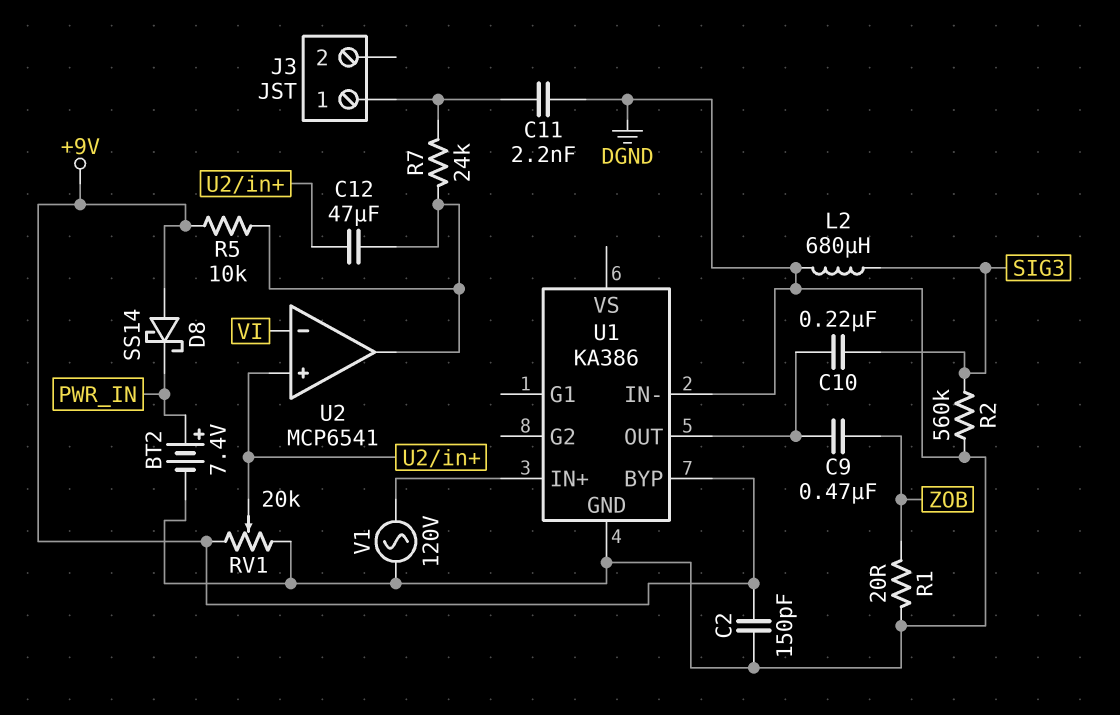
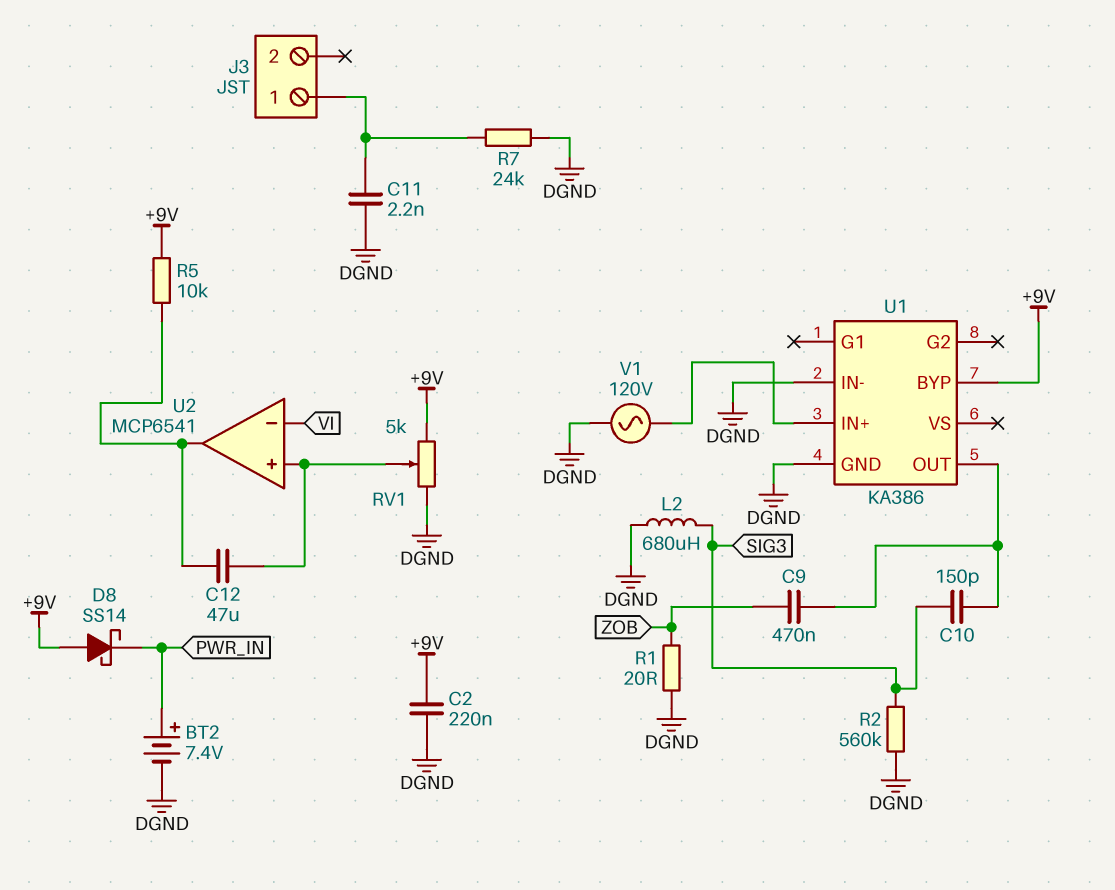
C2: 150pF (+9V, DGND) -> 220nF (+9V, DGND)
C10: 220nF (SIG3, U1/OUT) -> 150pF (SIG3, U1/OUT)
R7: 24k (J3/1, U2/out) -> 24k (DGND, J3/1)
RV1: 20k (+9V, DGND, wiper U2/in+) -> 5k (+9V, DGND, wiper U2/in+)

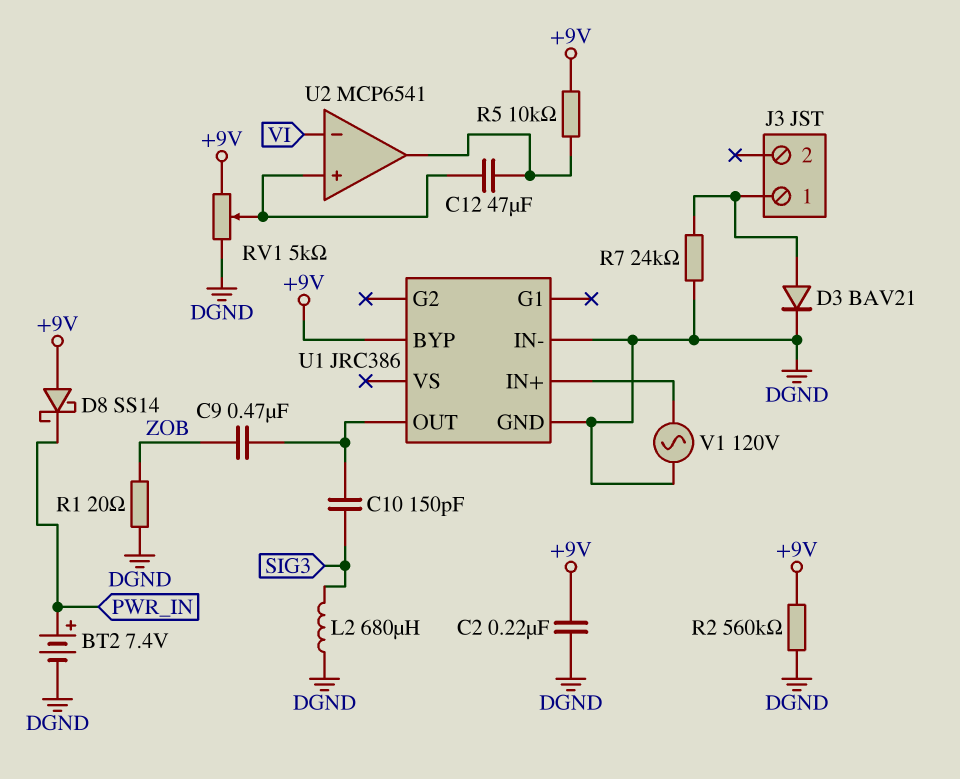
C11: 2.2nF (DGND, J3/1) -> none
D3: none -> diode BAV21 (A J3/1, K DGND)
R2: 560k (DGND, SIG3) -> 560k (+9V, DGND)
U1: KA386 -> JRC386

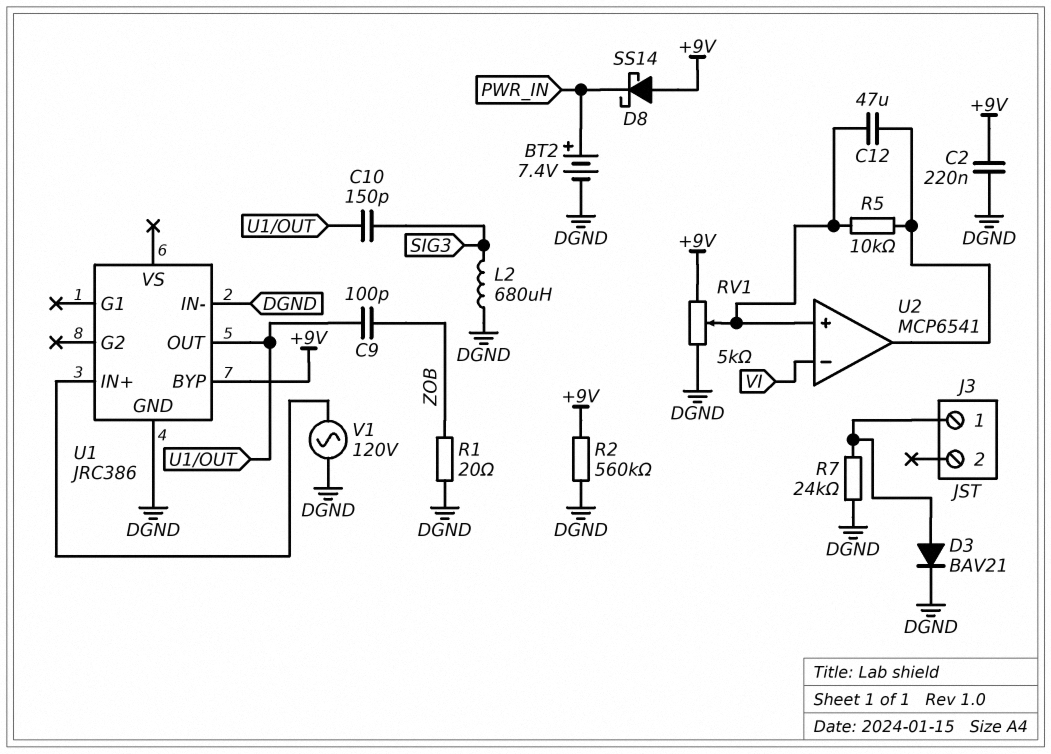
C9: 470nF (U1/OUT, ZOB) -> 100pF (U1/OUT, ZOB)
R5: 10k (+9V, U2/out) -> 10k (U2/in+, U2/out)

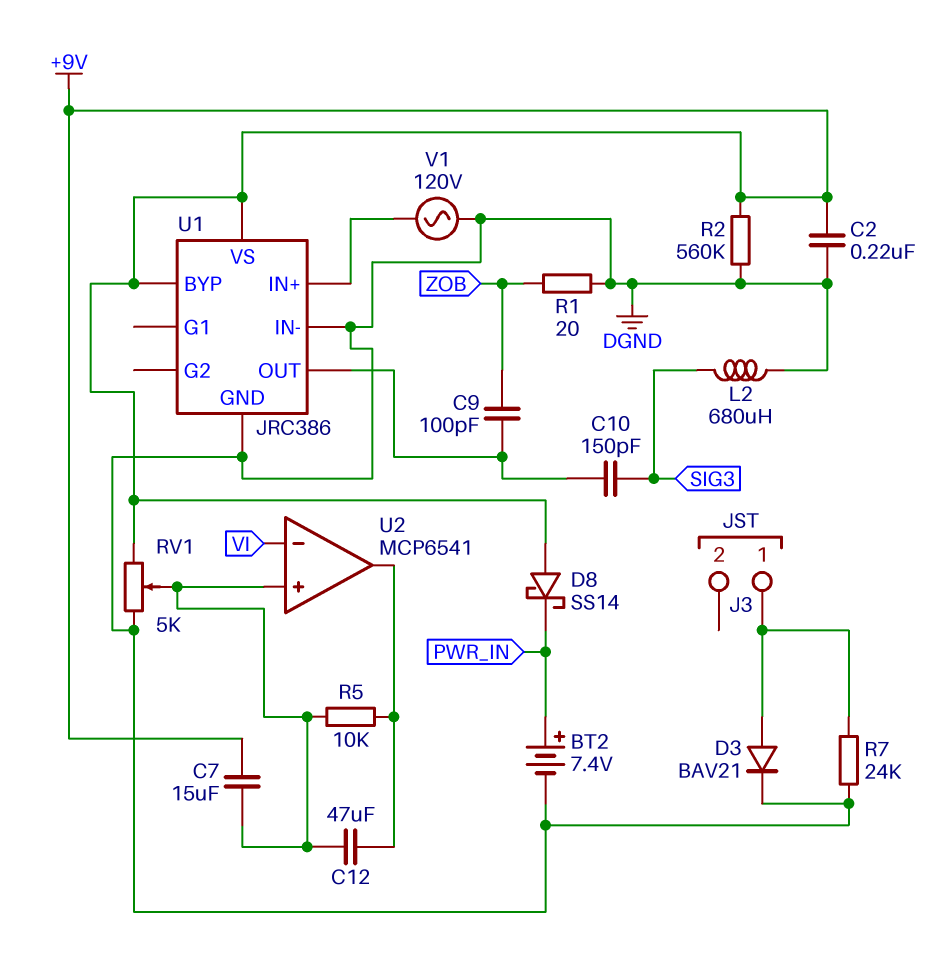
C7: none -> 15uF (+9V, U2/in+)
U1 pin VS: none -> +9V

